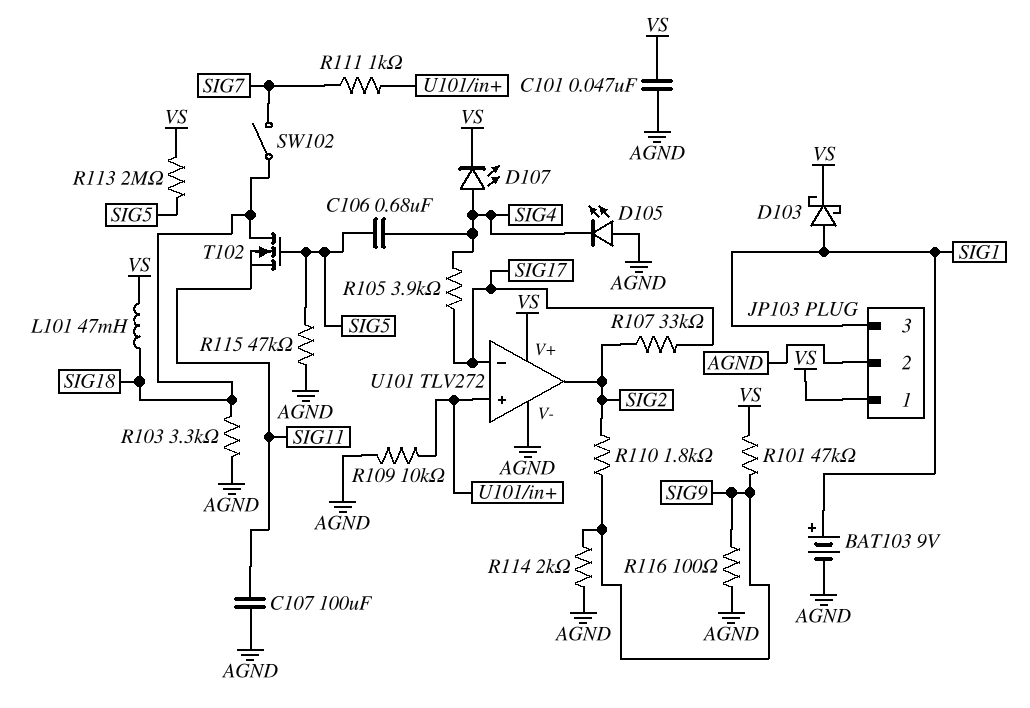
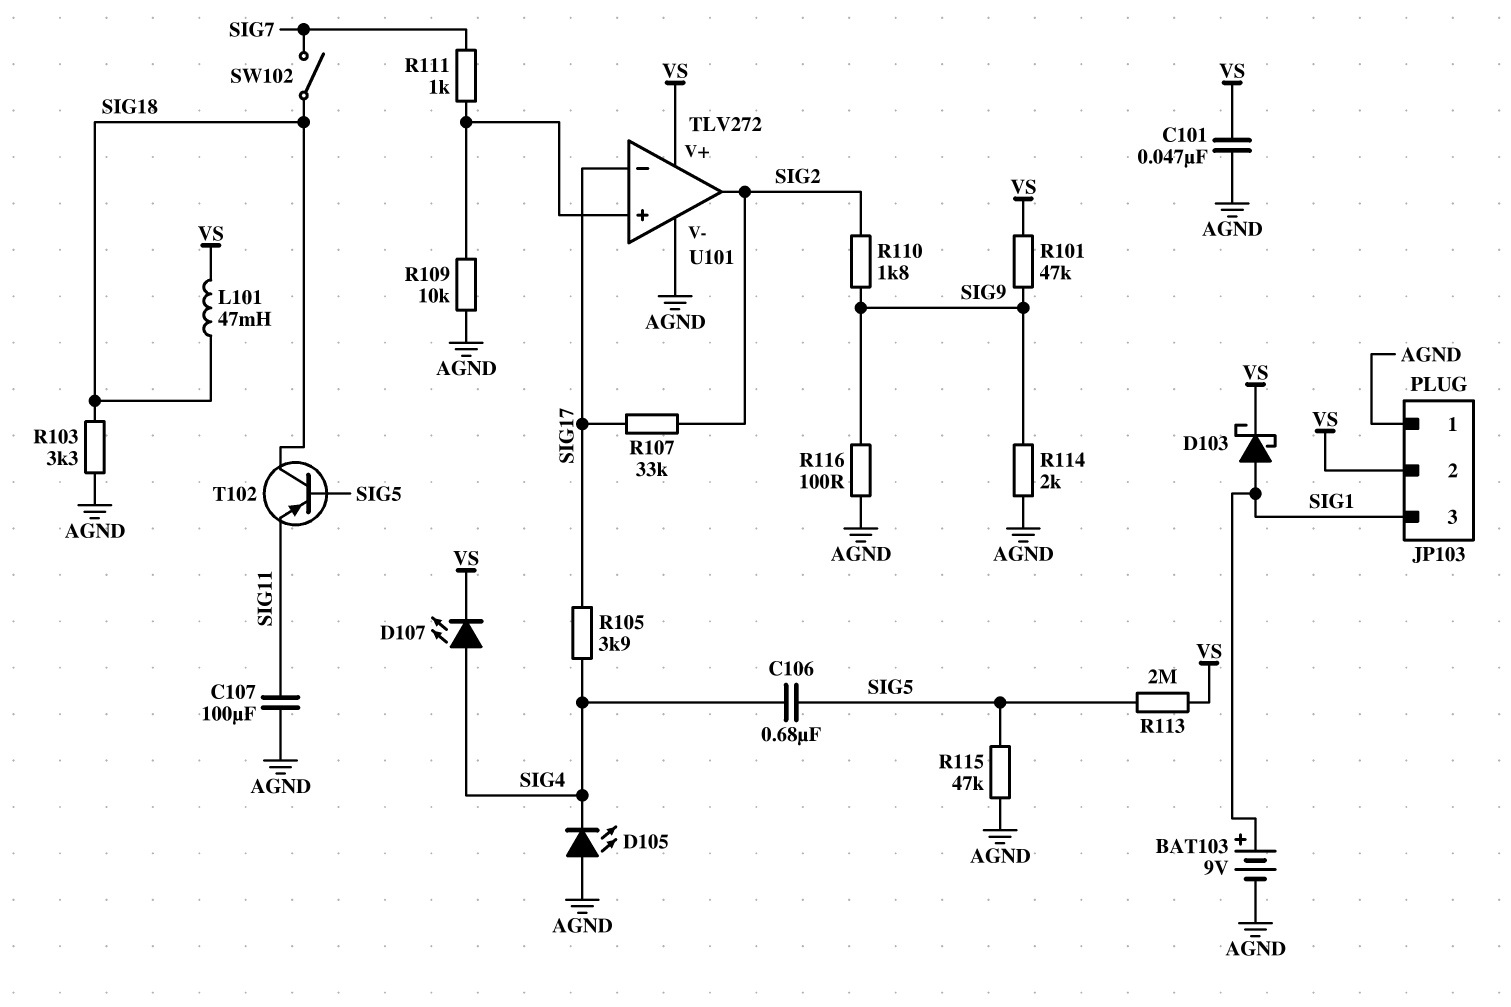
JP103 pin 1: VS -> AGND
JP103 pin 2: AGND -> VS
T102: NMOS (G SIG5, D SIG18, S SIG11) -> PNP (B SIG5, C SIG18, E SIG11)

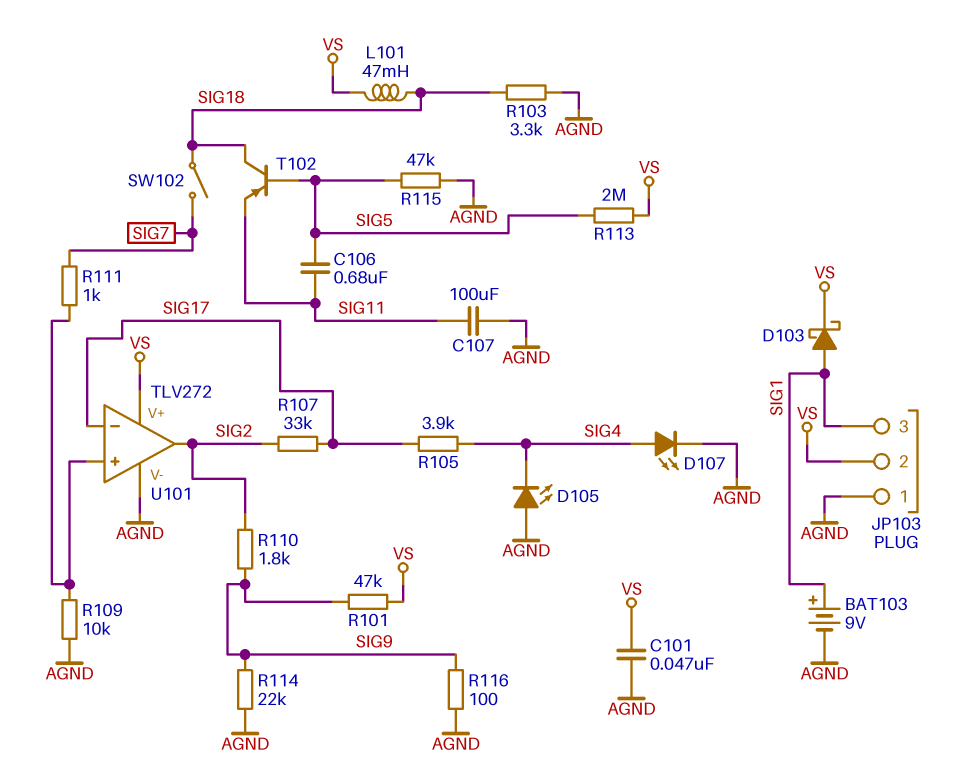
C106: 680nF (SIG4, SIG5) -> 680nF (SIG5, SIG11)
D107: LED (A SIG4, K VS) -> LED (A SIG4, K AGND)
R114: 2k (AGND, SIG9) -> 22k (AGND, SIG9)

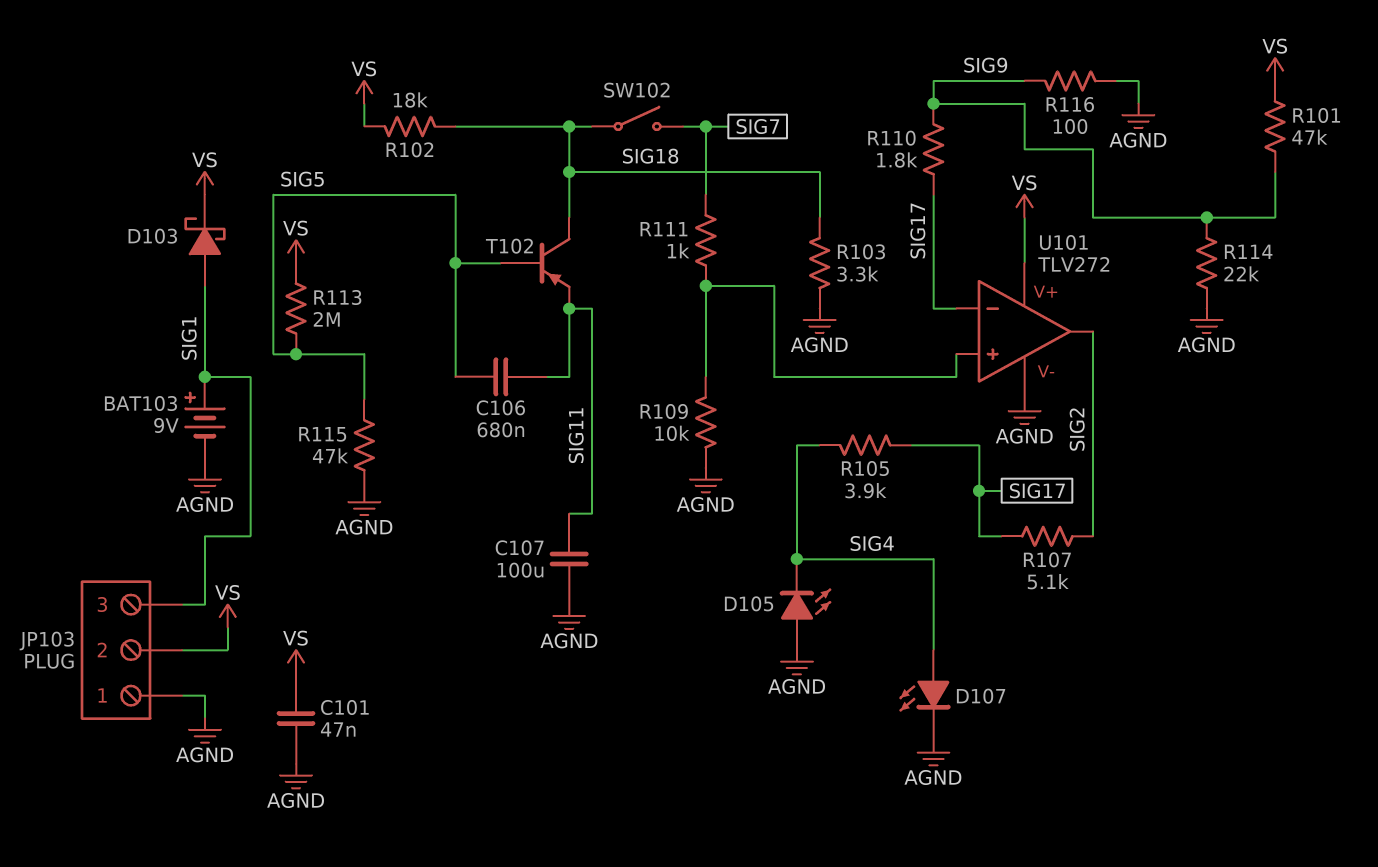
L101: 47mH (SIG18, VS) -> none
R102: none -> 18k (SIG18, VS)
R107: 33k (SIG2, SIG17) -> 5.1k (SIG2, SIG17)
R110: 1.8k (SIG2, SIG9) -> 1.8k (SIG9, SIG17)

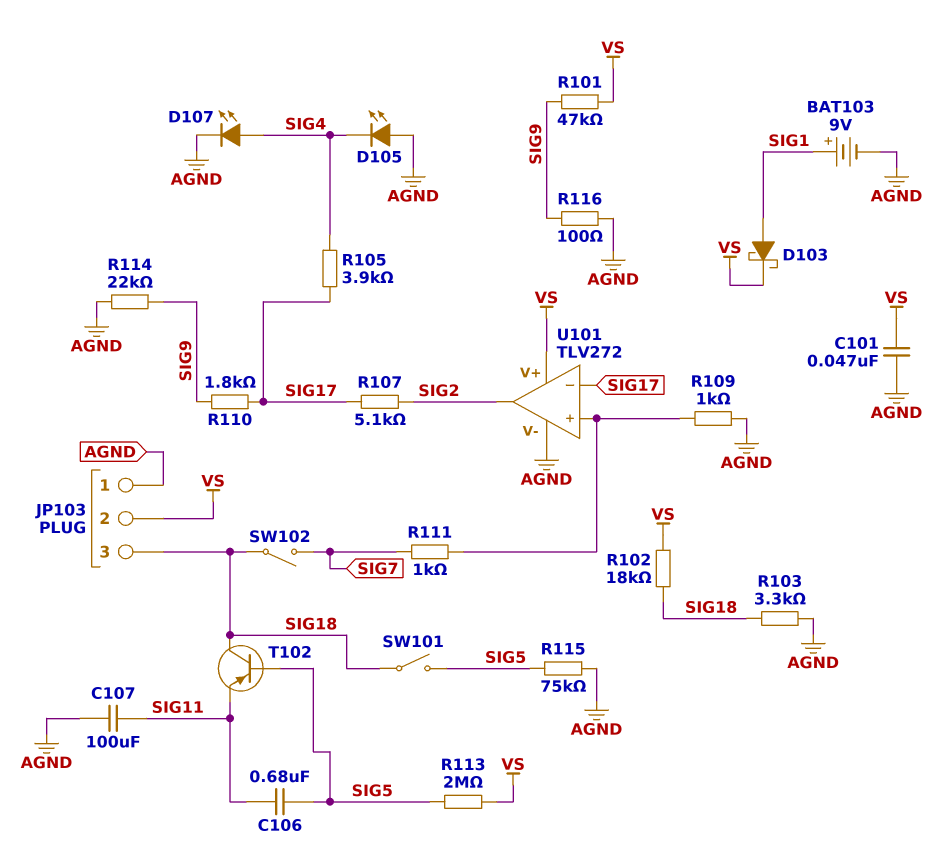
JP103 pin 3: SIG1 -> SIG18
R109: 10k (AGND, U101/in+) -> 1k (AGND, U101/in+)
R115: 47k (AGND, SIG5) -> 75k (AGND, SIG5)
SW101: none -> switch (SIG5, SIG18)

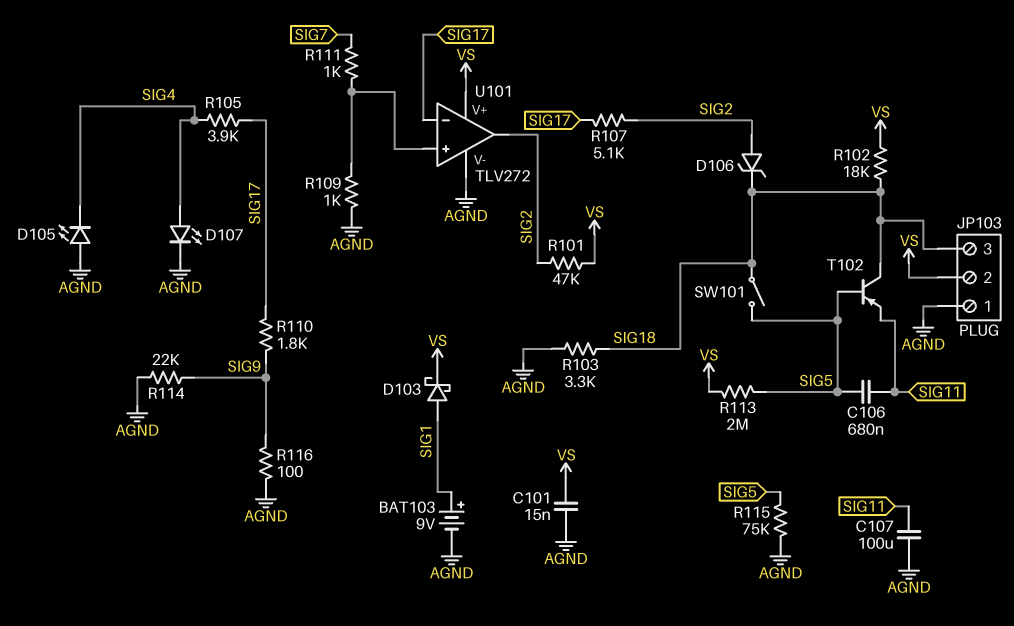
C101: 47nF (AGND, VS) -> 15nF (AGND, VS)
D106: none -> zener (A SIG2, K SIG18)
R101: 47k (SIG9, VS) -> 47k (SIG2, VS)
SW102: switch (SIG7, SIG18) -> none

